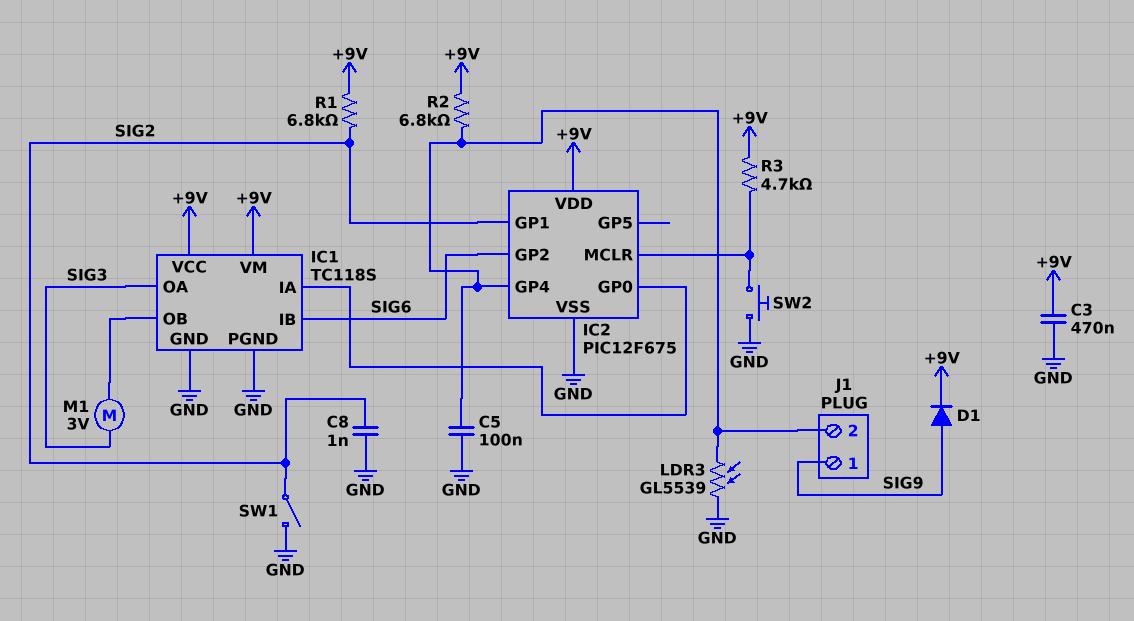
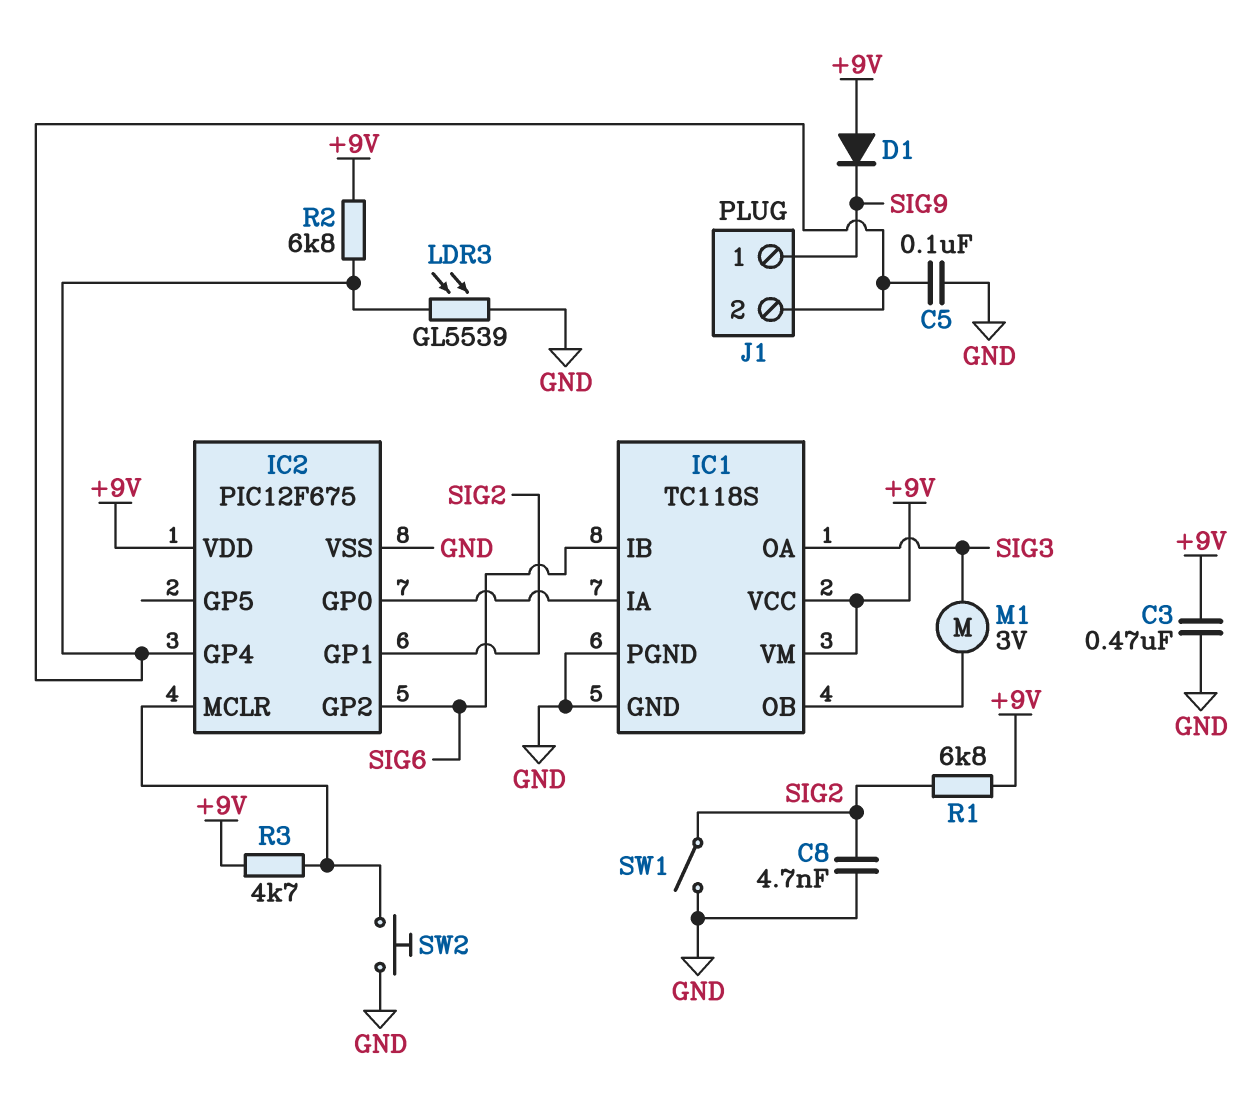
C8: 1nF (GND, SIG2) -> 4.7nF (GND, SIG2)
D1: diode (A SIG9, K +9V) -> diode (A +9V, K SIG9)

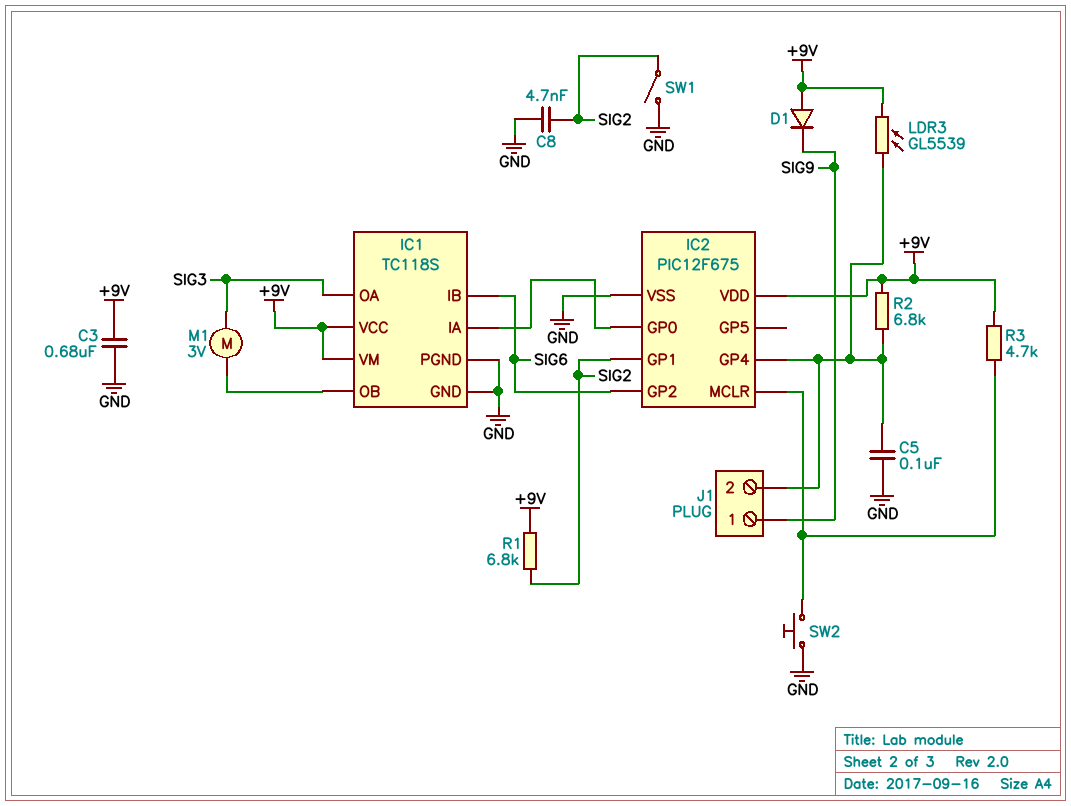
C3: 470nF (+9V, GND) -> 680nF (+9V, GND)
LDR3: GL5539 (GND, IC2/GP4) -> GL5539 (+9V, IC2/GP4)

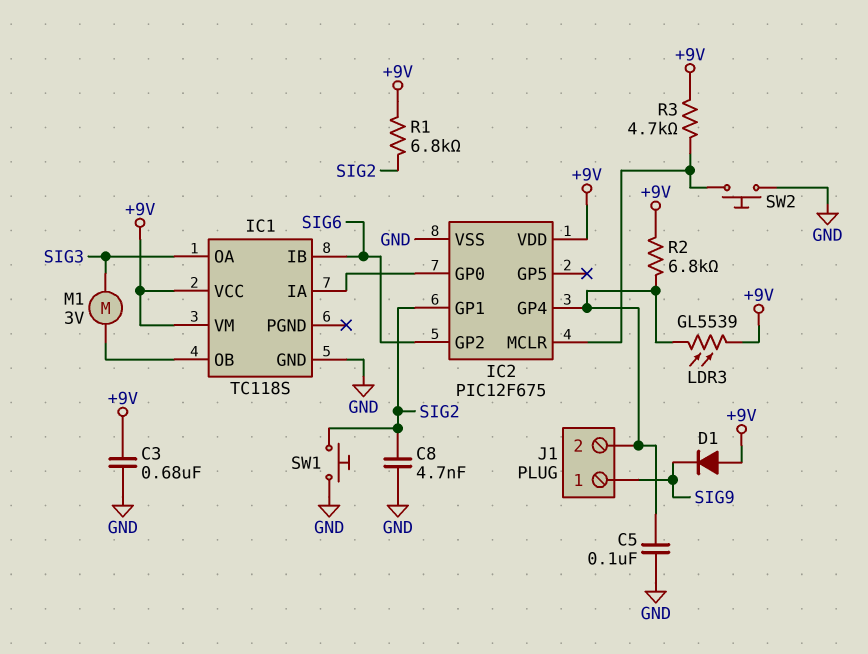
IC1 pin PGND: GND -> none
SW1: switch (GND, SIG2) -> button (GND, SIG2)

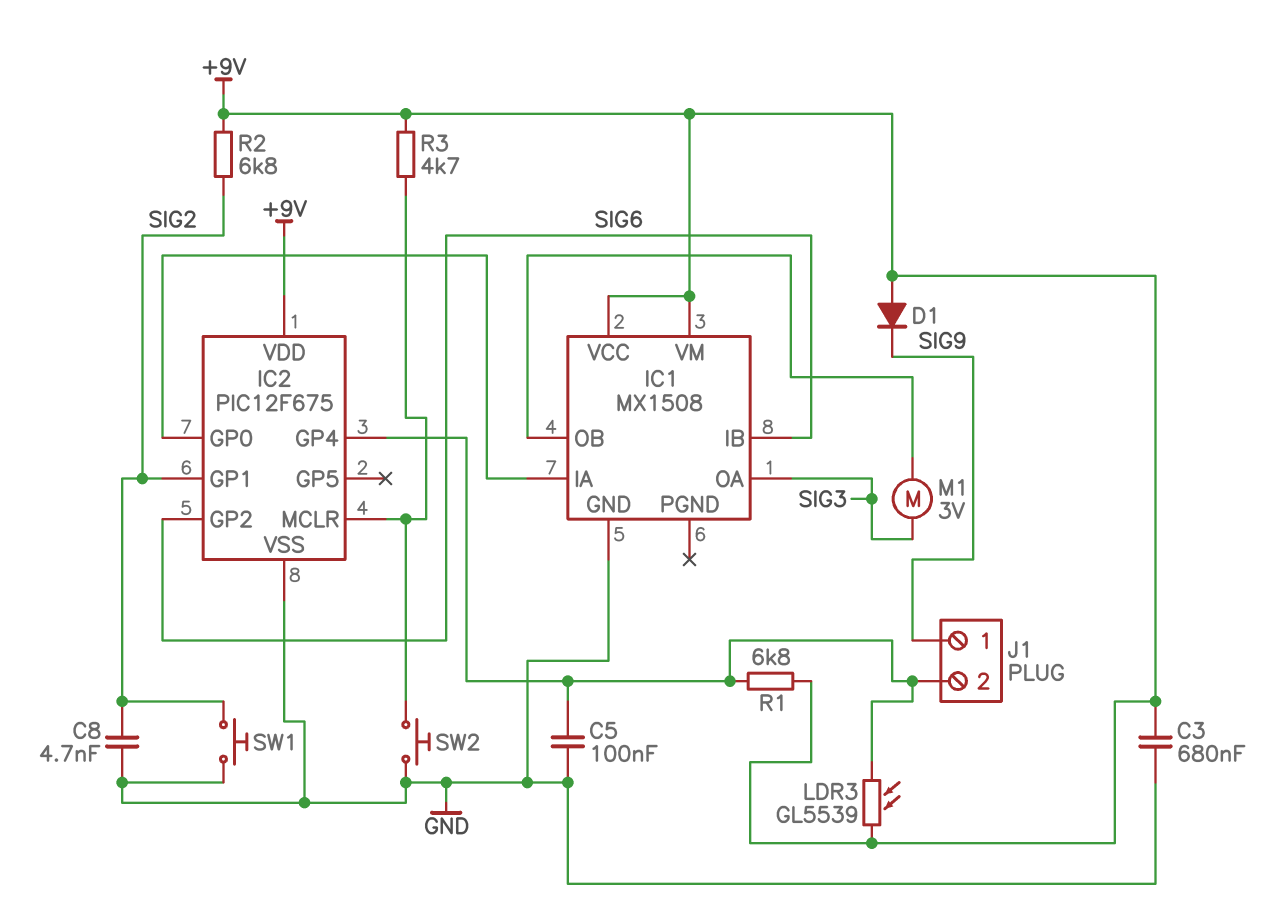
IC1: TC118S -> MX1508
R1: 6.8k (+9V, SIG2) -> 6.8k (+9V, IC2/GP4)
R2: 6.8k (+9V, IC2/GP4) -> 6.8k (+9V, SIG2)

